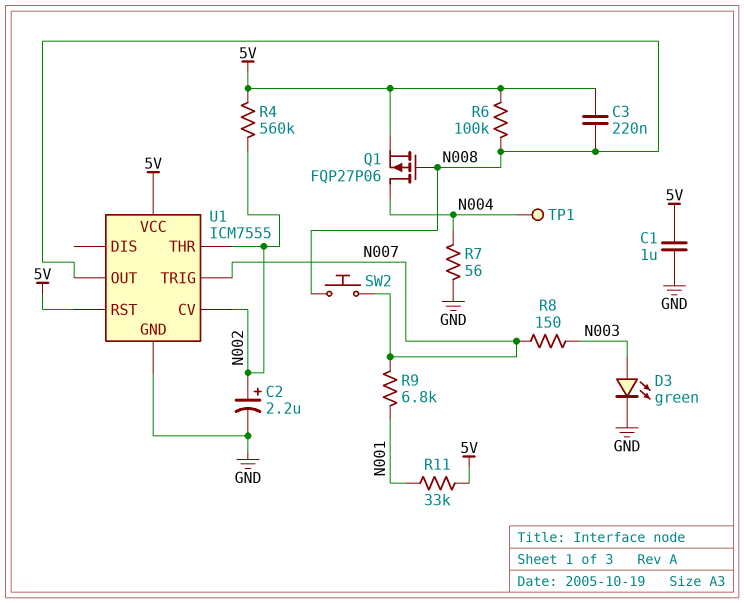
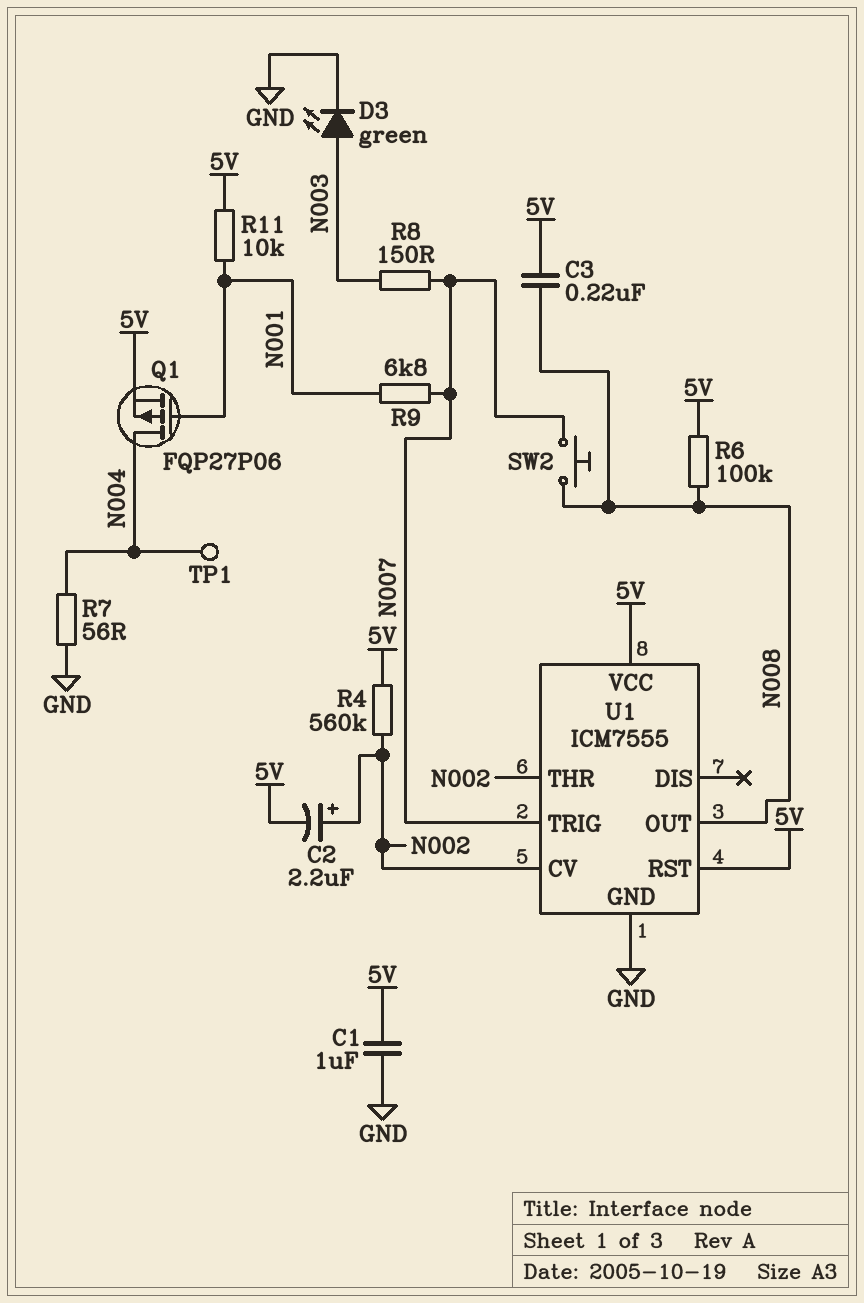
C2: 2.2uF (plus N002, minus GND) -> 2.2uF (plus N002, minus 5V)
Q1: PMOS FQP27P06 (G N008, D N004, S 5V) -> PMOS FQP27P06 (G N001, D N004, S 5V)
R11: 33k (5V, N001) -> 10k (5V, N001)

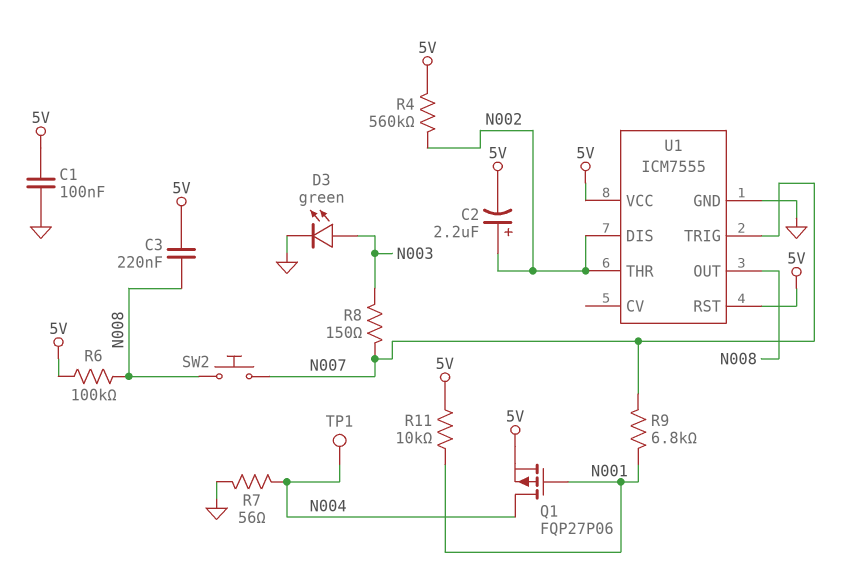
C1: 1uF (5V, GND) -> 100nF (5V, GND)
U1 pin CV: N002 -> none
U1 pin DIS: none -> N002

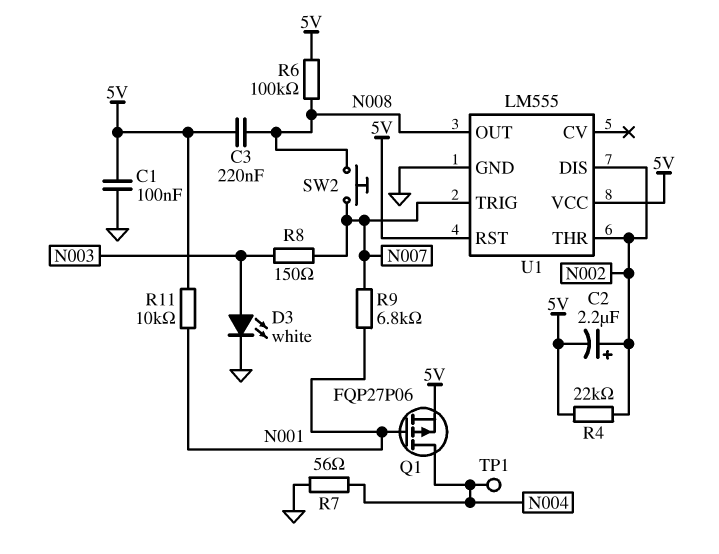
D3: LED green (A N003, K GND) -> LED white (A N003, K GND)
R4: 560k (5V, N002) -> 22k (5V, N002)
U1: ICM7555 -> LM555

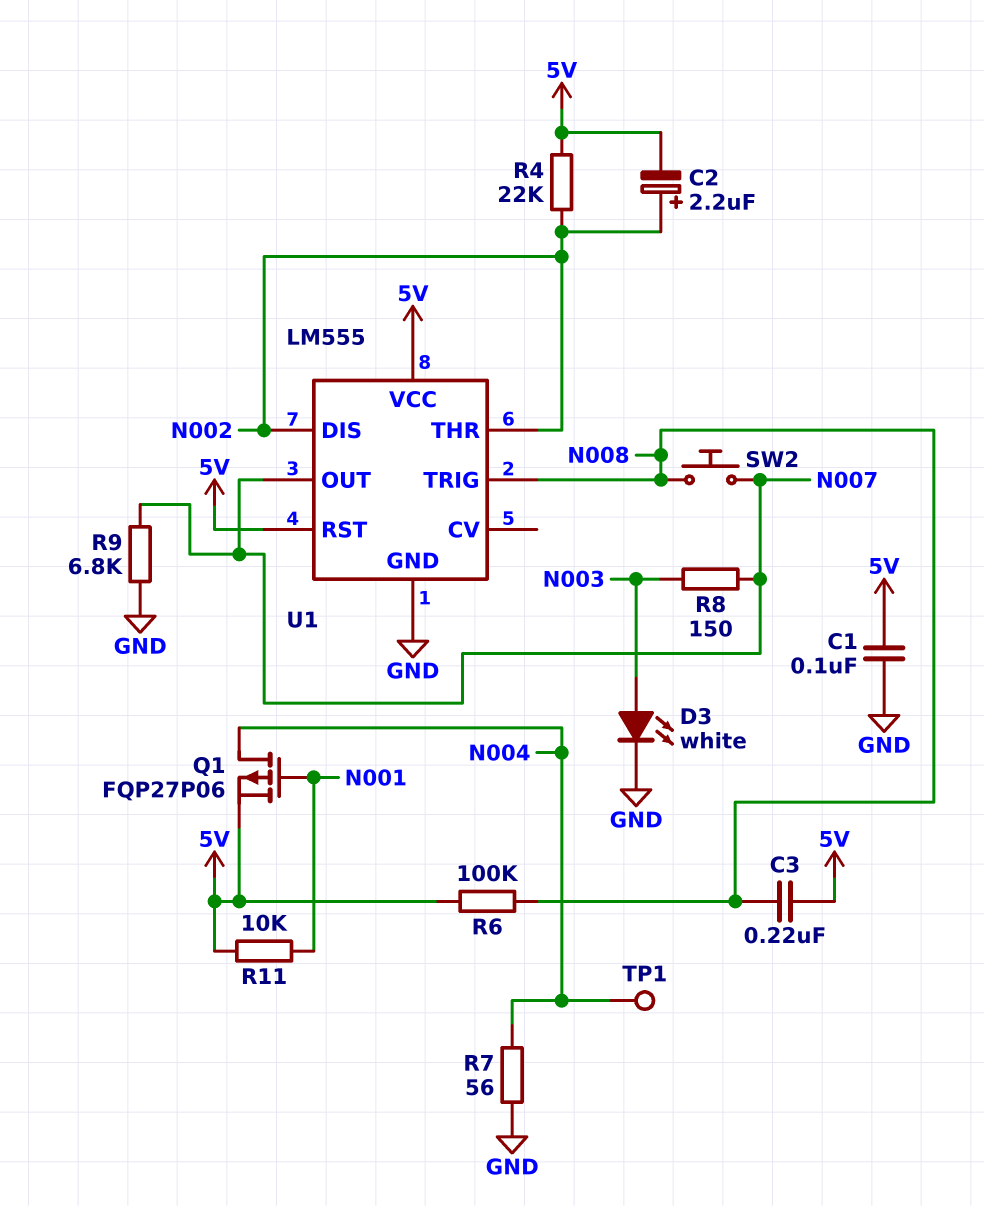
R9: 6.8k (N001, N007) -> 6.8k (GND, N007)
U1 pin OUT: N008 -> N007
U1 pin TRIG: N007 -> N008

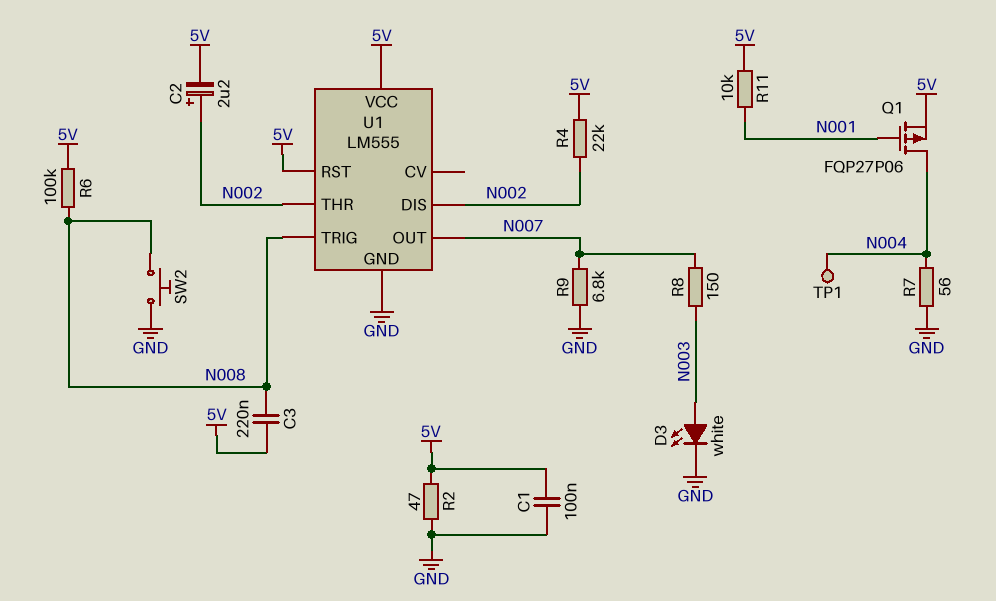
R2: none -> 47 (5V, GND)
SW2: button (N007, N008) -> button (GND, N008)

